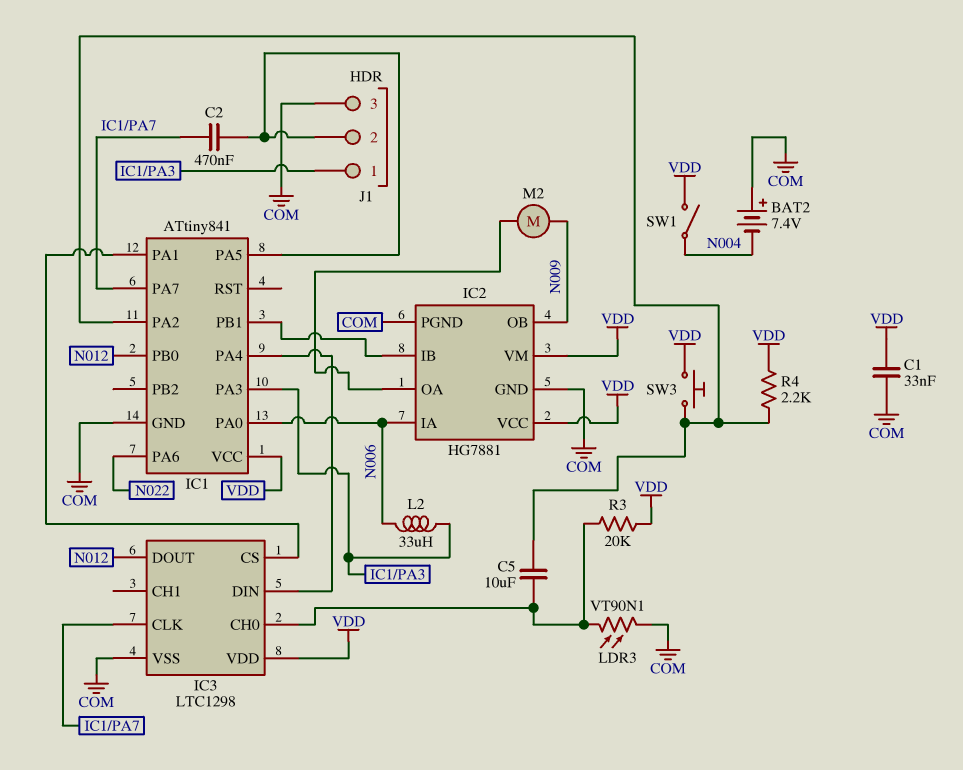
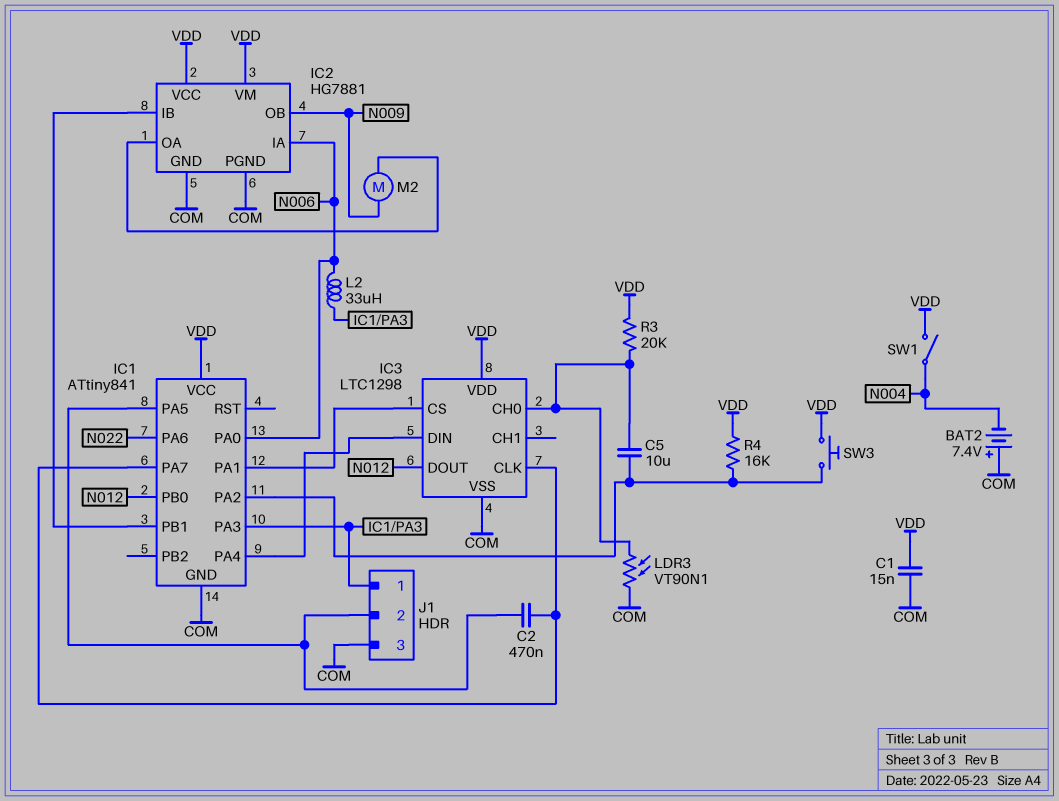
C1: 33nF (COM, VDD) -> 15nF (COM, VDD)
R4: 2.2k (IC1/PA2, VDD) -> 16k (IC1/PA2, VDD)

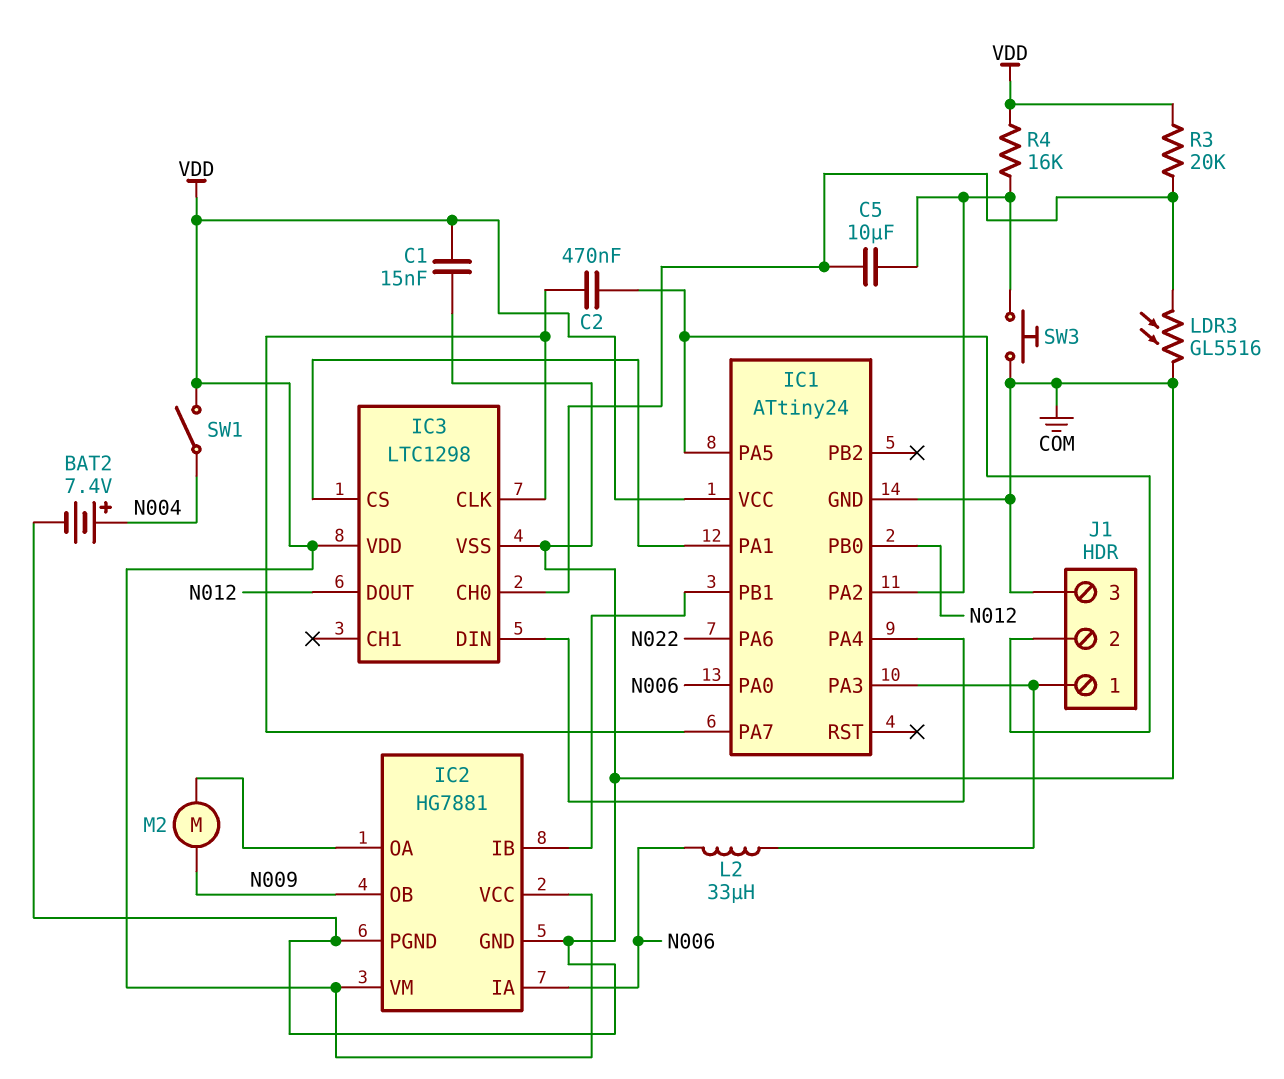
BAT2: 7.4V (plus COM, minus N004) -> 7.4V (plus N004, minus COM)
IC1: ATtiny841 -> ATtiny24
LDR3: VT90N1 (COM, IC3/CH0) -> GL5516 (COM, IC3/CH0)
SW3: button (IC1/PA2, VDD) -> button (COM, IC1/PA2)

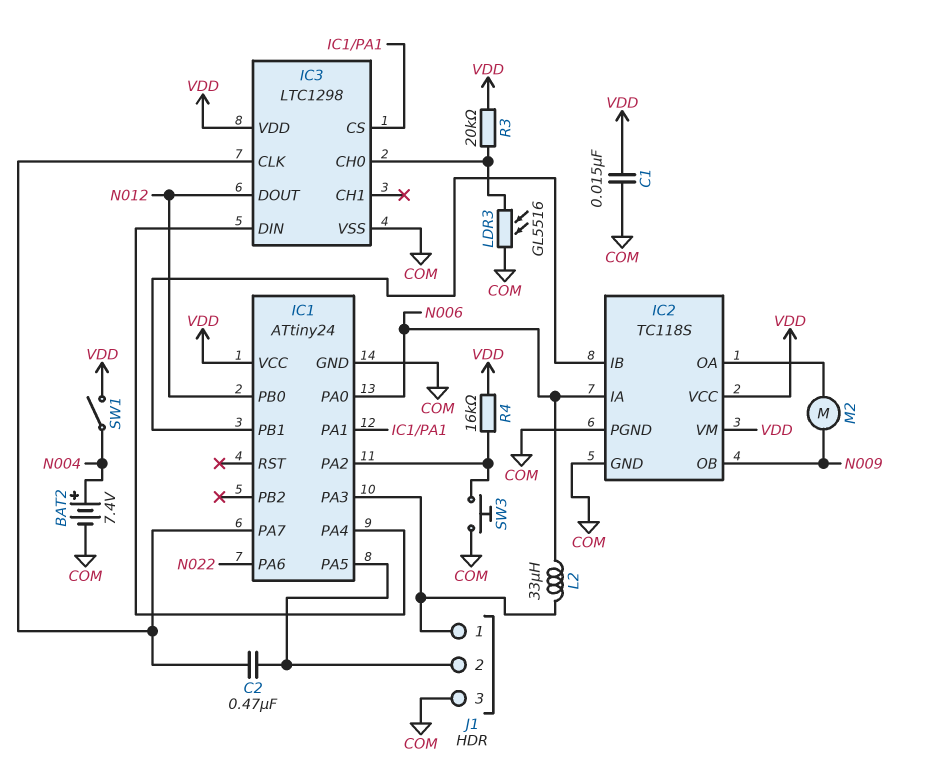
C5: 10uF (IC1/PA2, IC3/CH0) -> none
IC2: HG7881 -> TC118S

